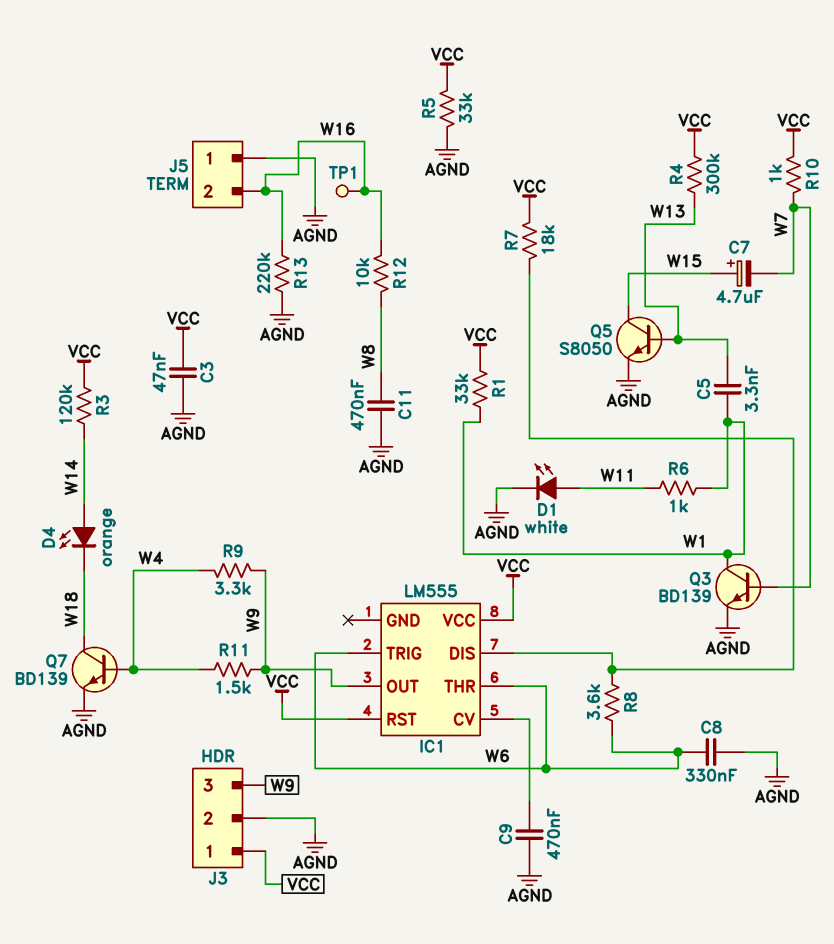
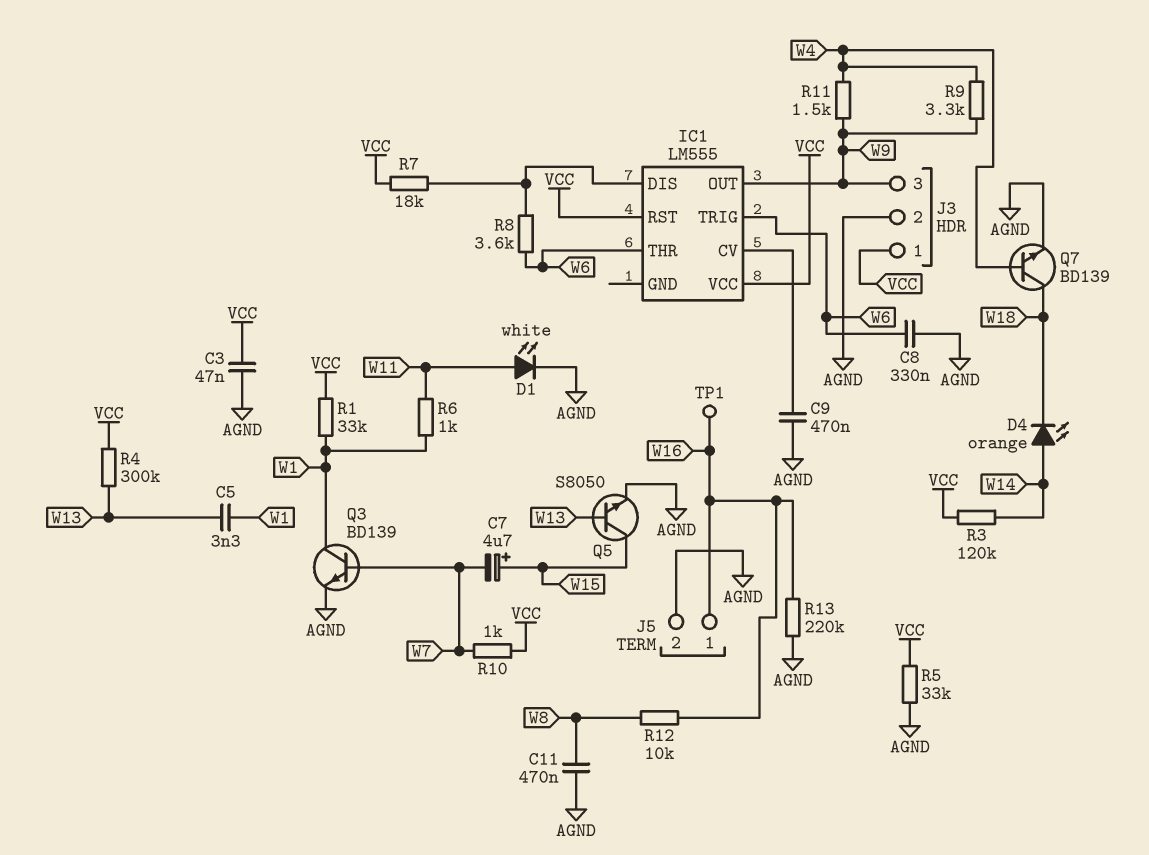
J5 pin 1: AGND -> W16
J5 pin 2: W16 -> AGND

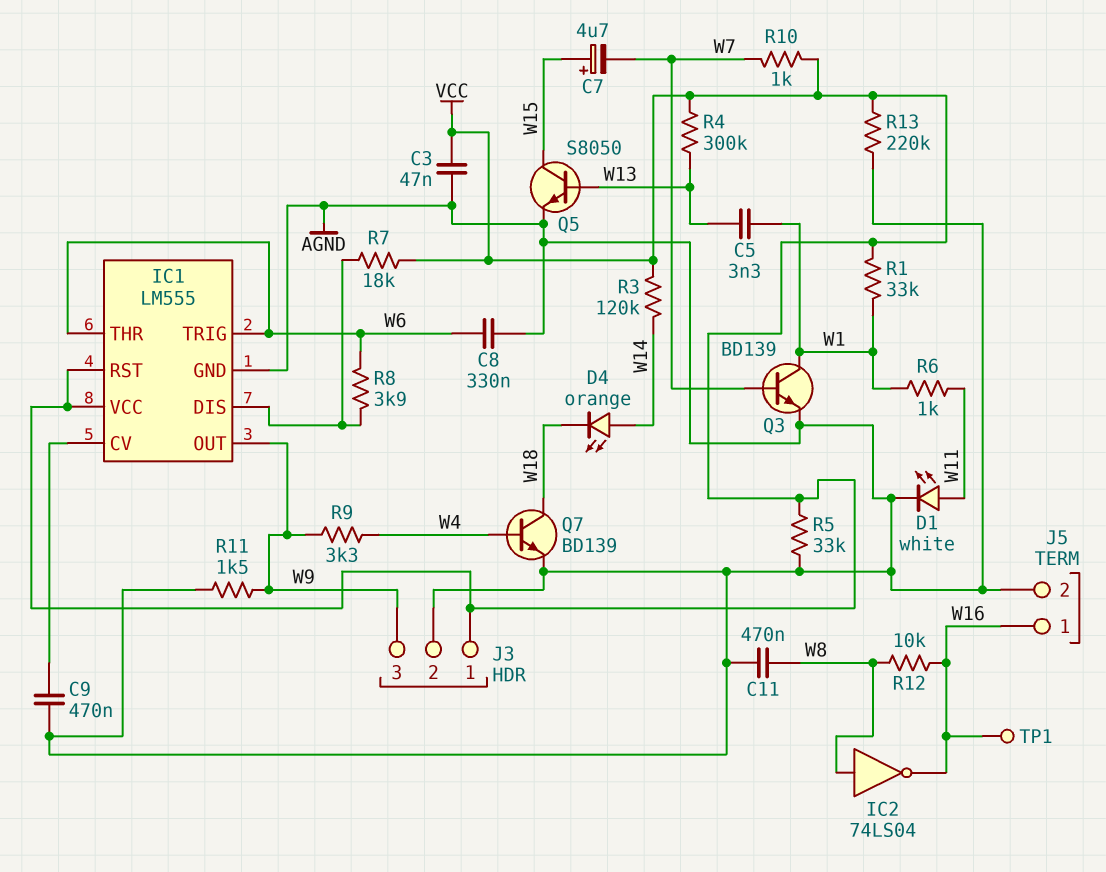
IC1 pin GND: none -> AGND
IC2: none -> NOT 74LS04 (in W8, out W16)
R8: 3.6k (IC1/DIS, W6) -> 3.9k (IC1/DIS, W6)
R11: 1.5k (W4, W9) -> 1.5k (AGND, W9)
R13: 220k (AGND, W16) -> 220k (AGND, VCC)

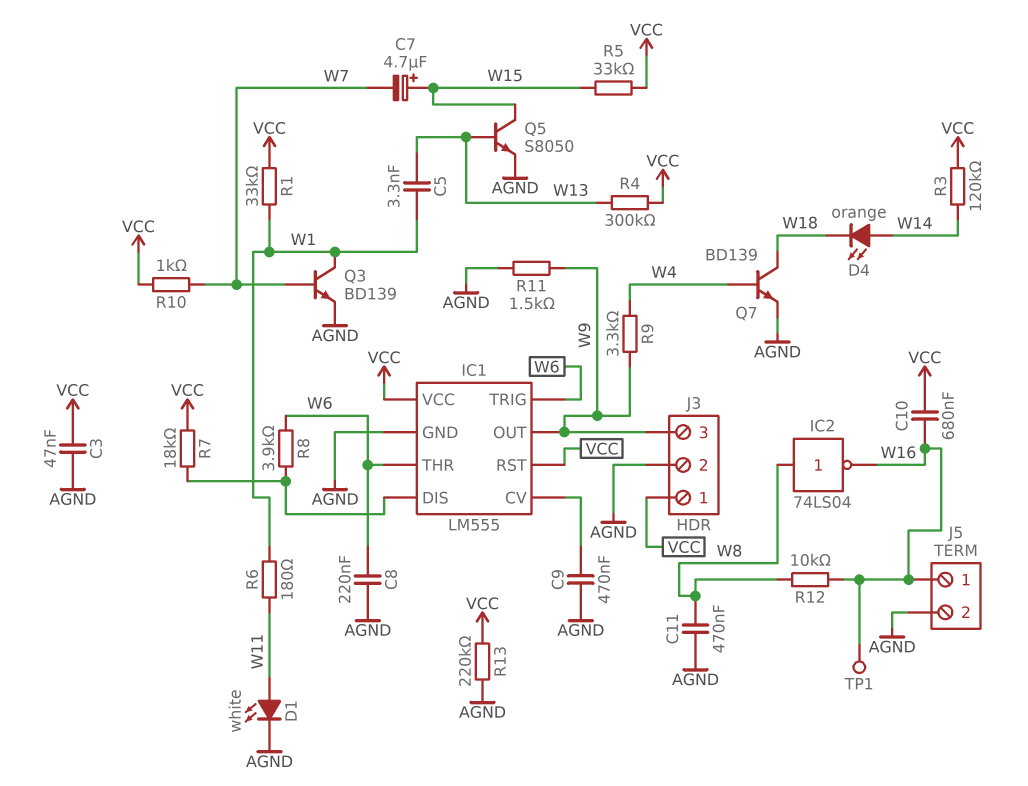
C8: 330nF (AGND, W6) -> 220nF (AGND, W6)
C10: none -> 680nF (VCC, W16)
R5: 33k (AGND, VCC) -> 33k (VCC, W15)
R6: 1k (W1, W11) -> 180 (W1, W11)

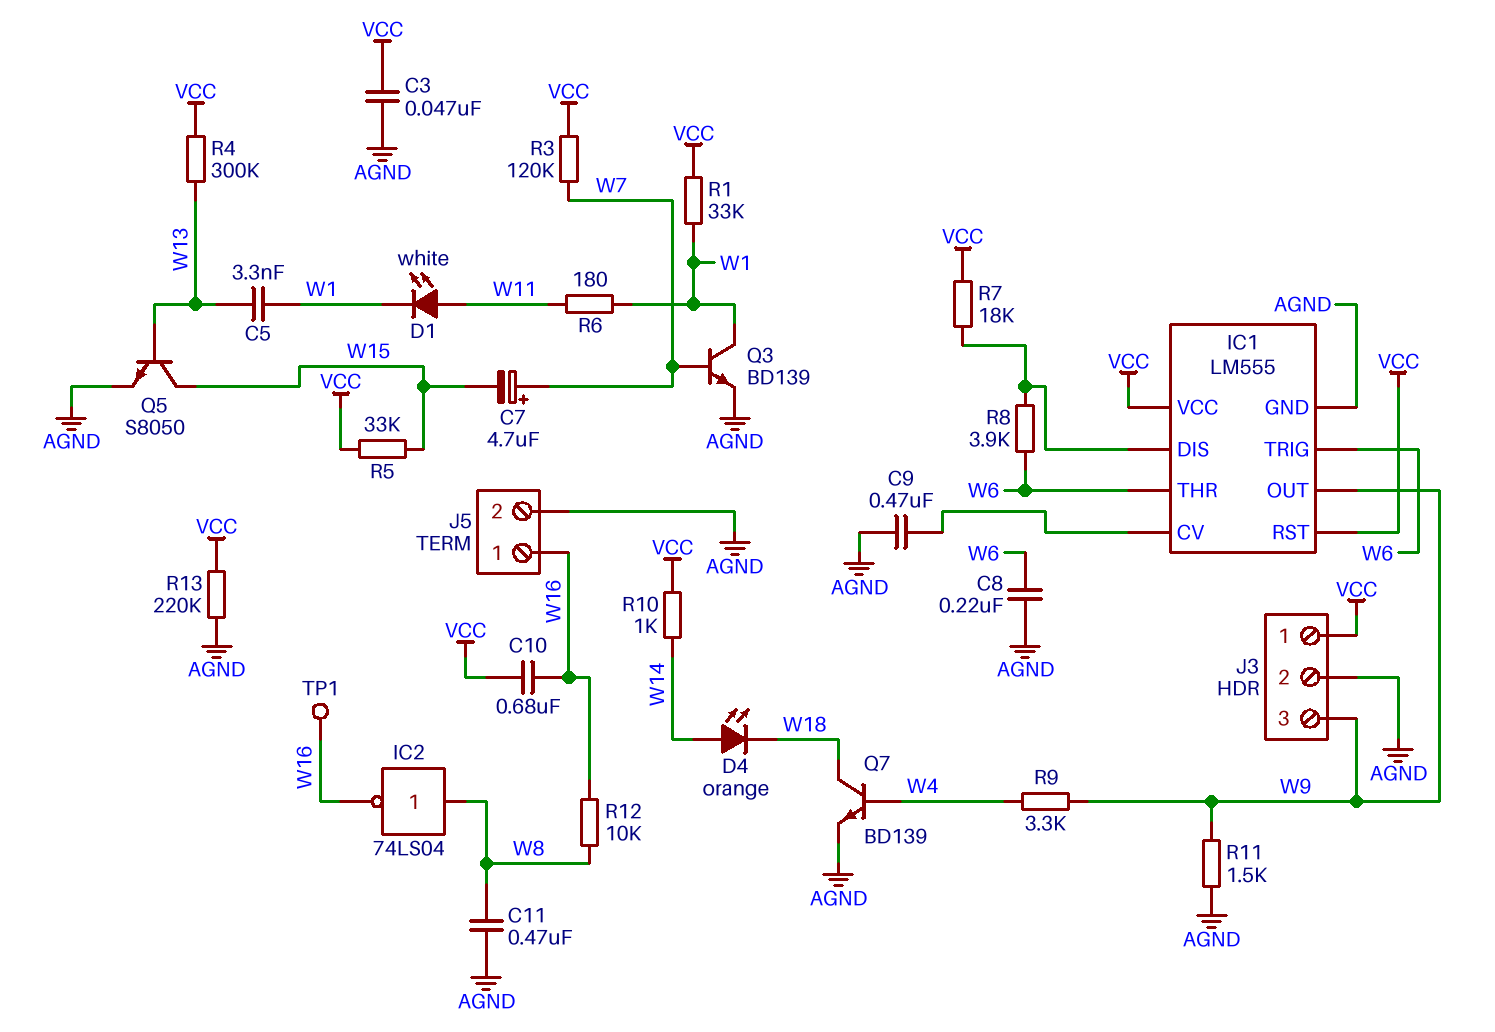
C7: 4.7uF (plus W15, minus W7) -> 4.7uF (plus W7, minus W15)
D1: LED white (A W11, K AGND) -> LED white (A W11, K W1)
R3: 120k (VCC, W14) -> 120k (VCC, W7)
R10: 1k (VCC, W7) -> 1k (VCC, W14)

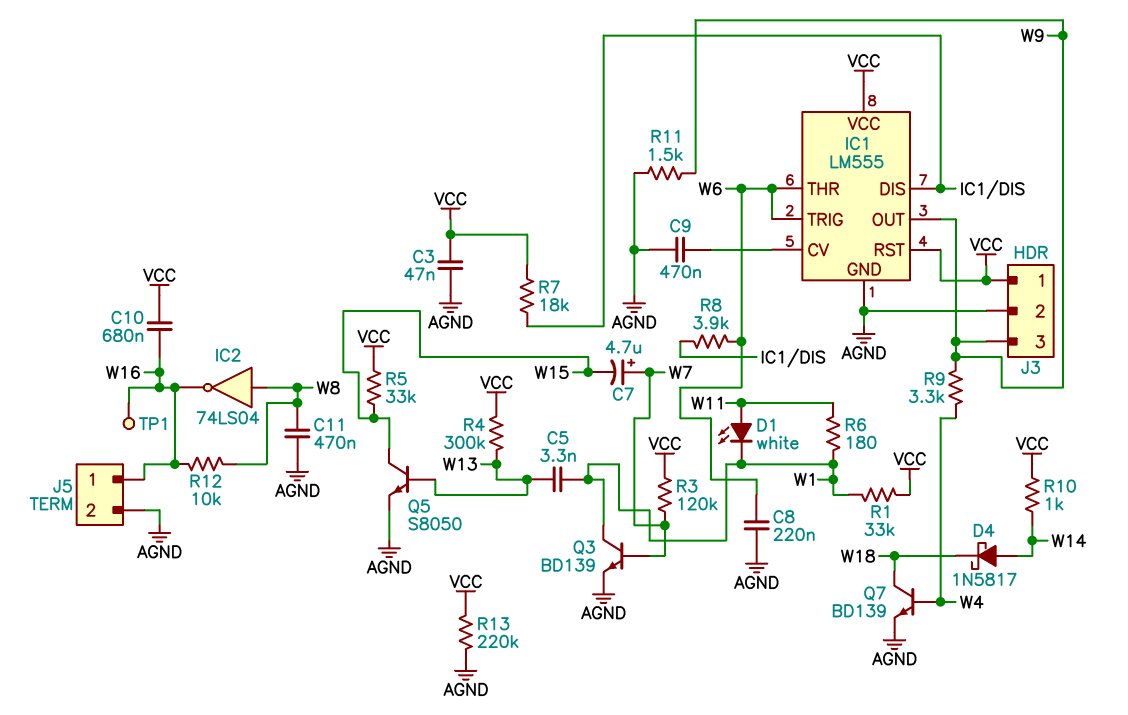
D4: LED orange (A W14, K W18) -> schottky 1N5817 (A W14, K W18)

